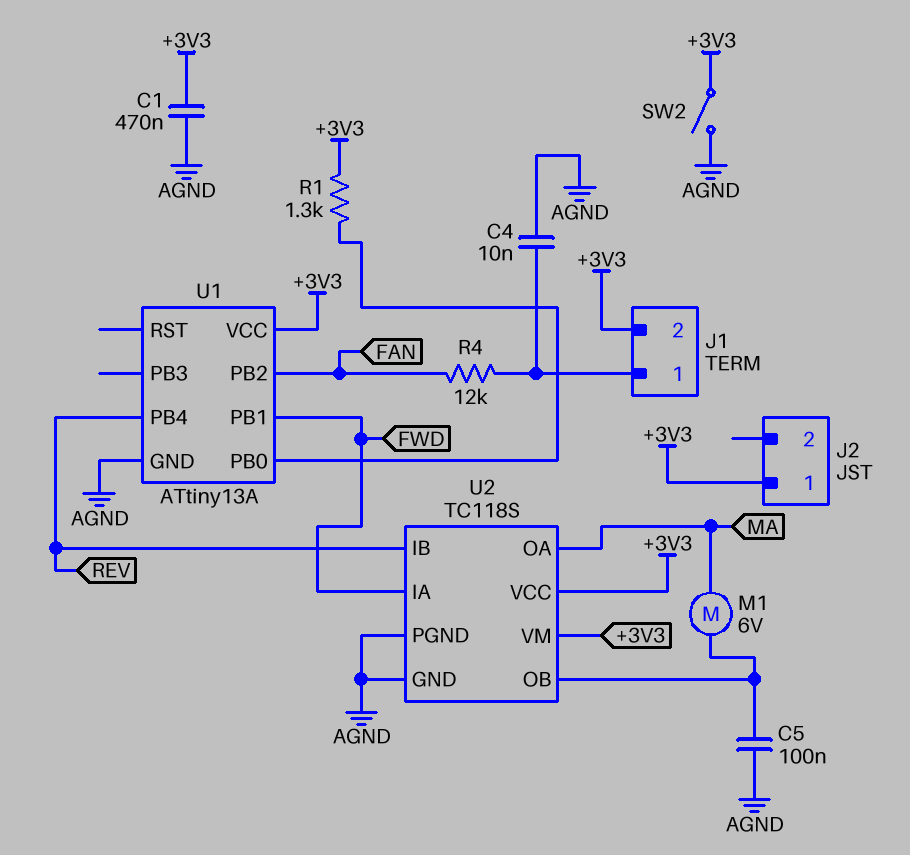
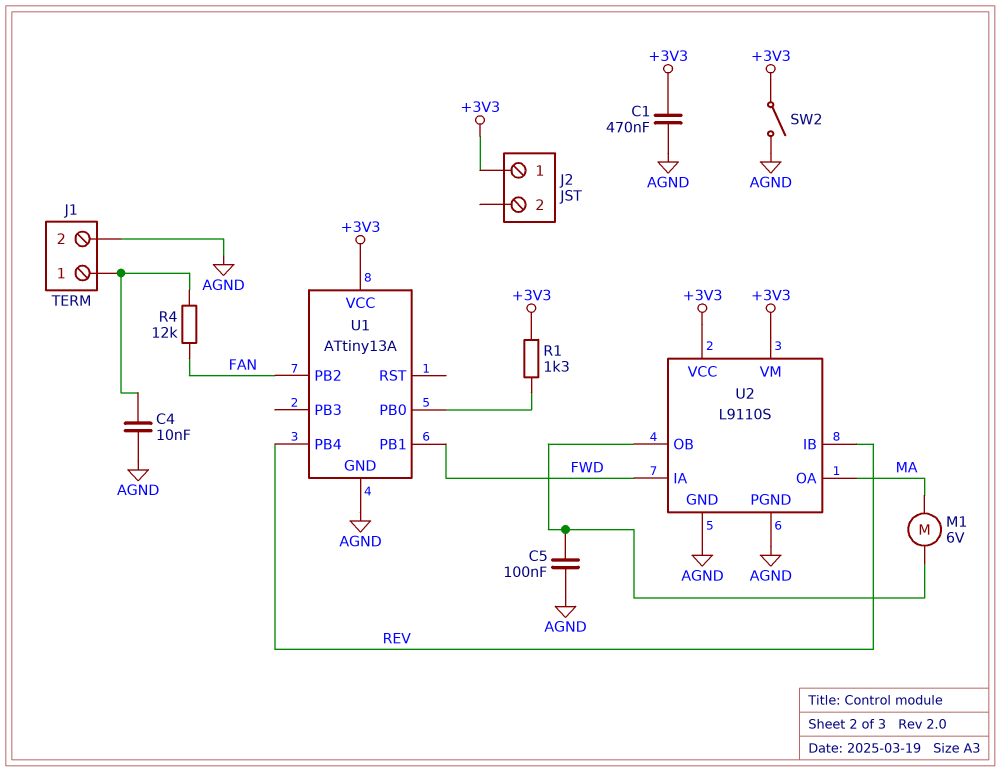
J1 pin 2: +3V3 -> AGND
U2: TC118S -> L9110S

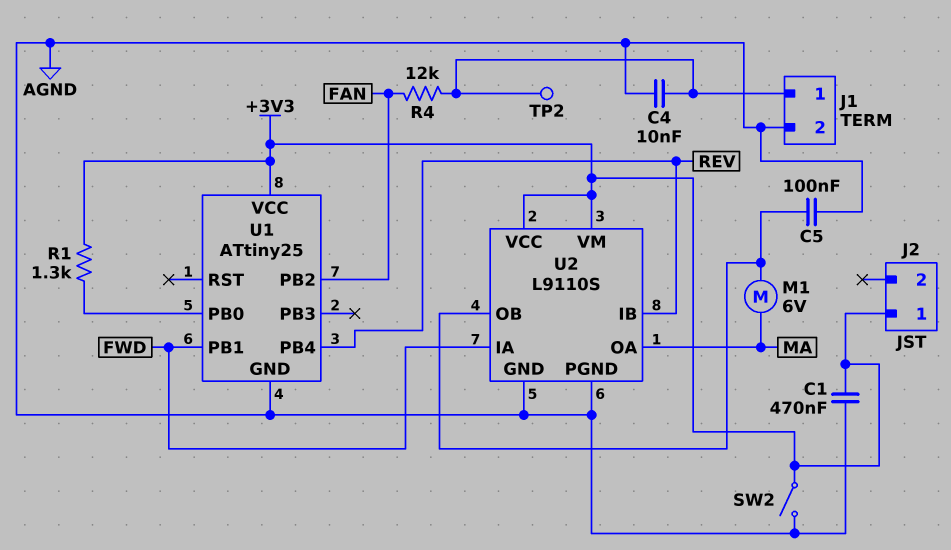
TP2: none -> test point (J1/1)
U1: ATtiny13A -> ATtiny25

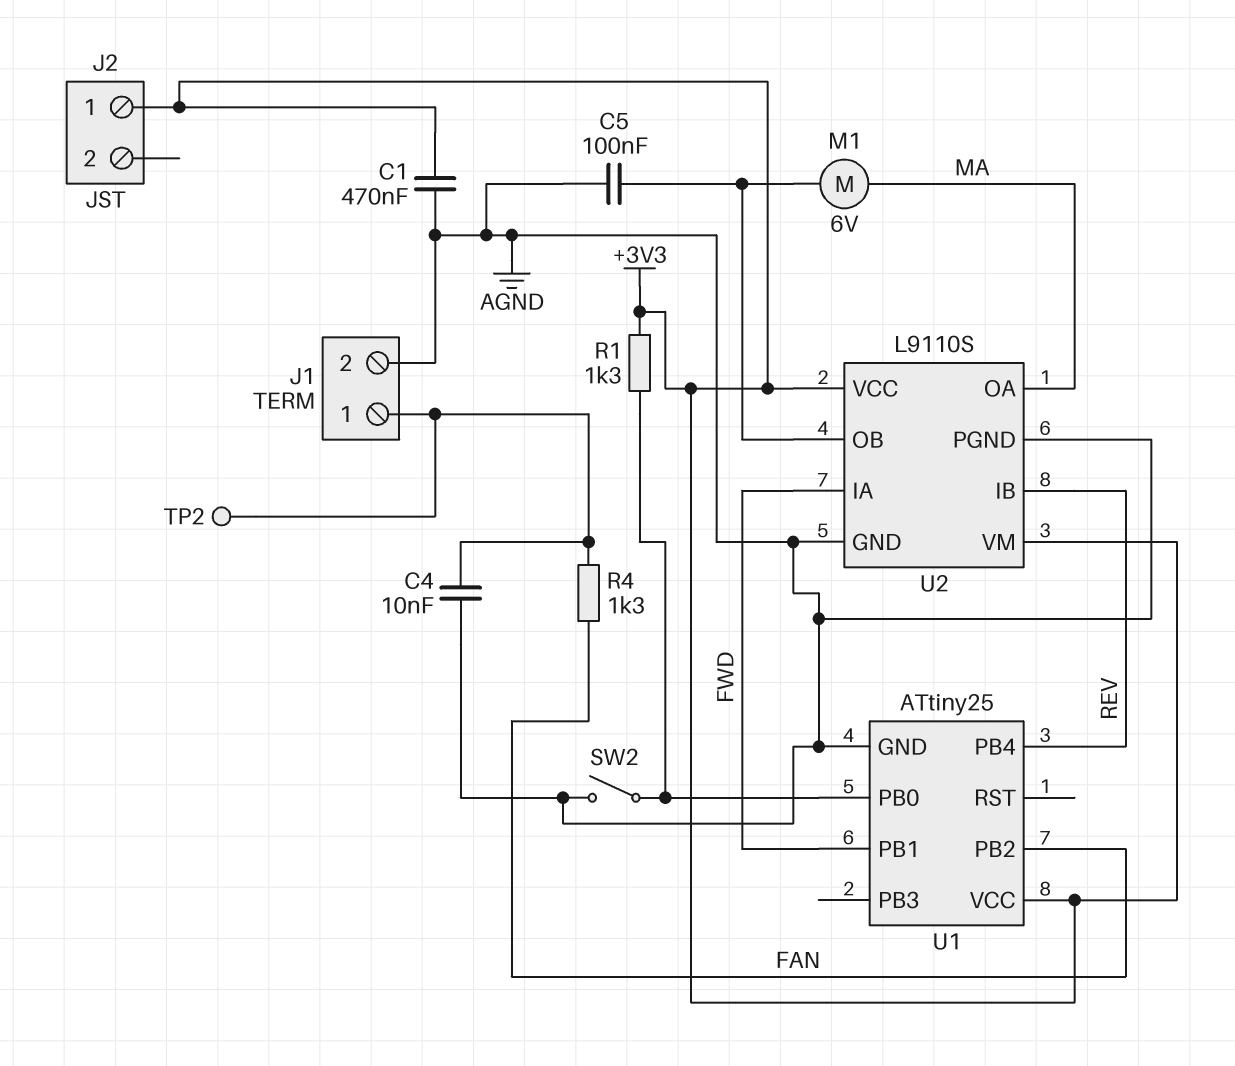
R4: 12k (FAN, J1/1) -> 1.3k (FAN, J1/1)
SW2: switch (+3V3, AGND) -> switch (AGND, U1/PB0)

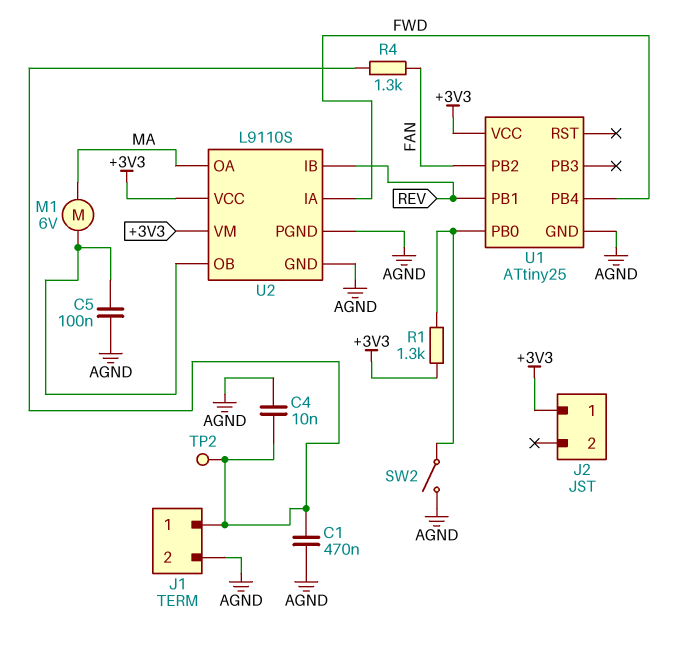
C1: 470nF (+3V3, AGND) -> 470nF (AGND, J1/1)
U1 pin PB1: FWD -> REV
U1 pin PB4: REV -> FWD

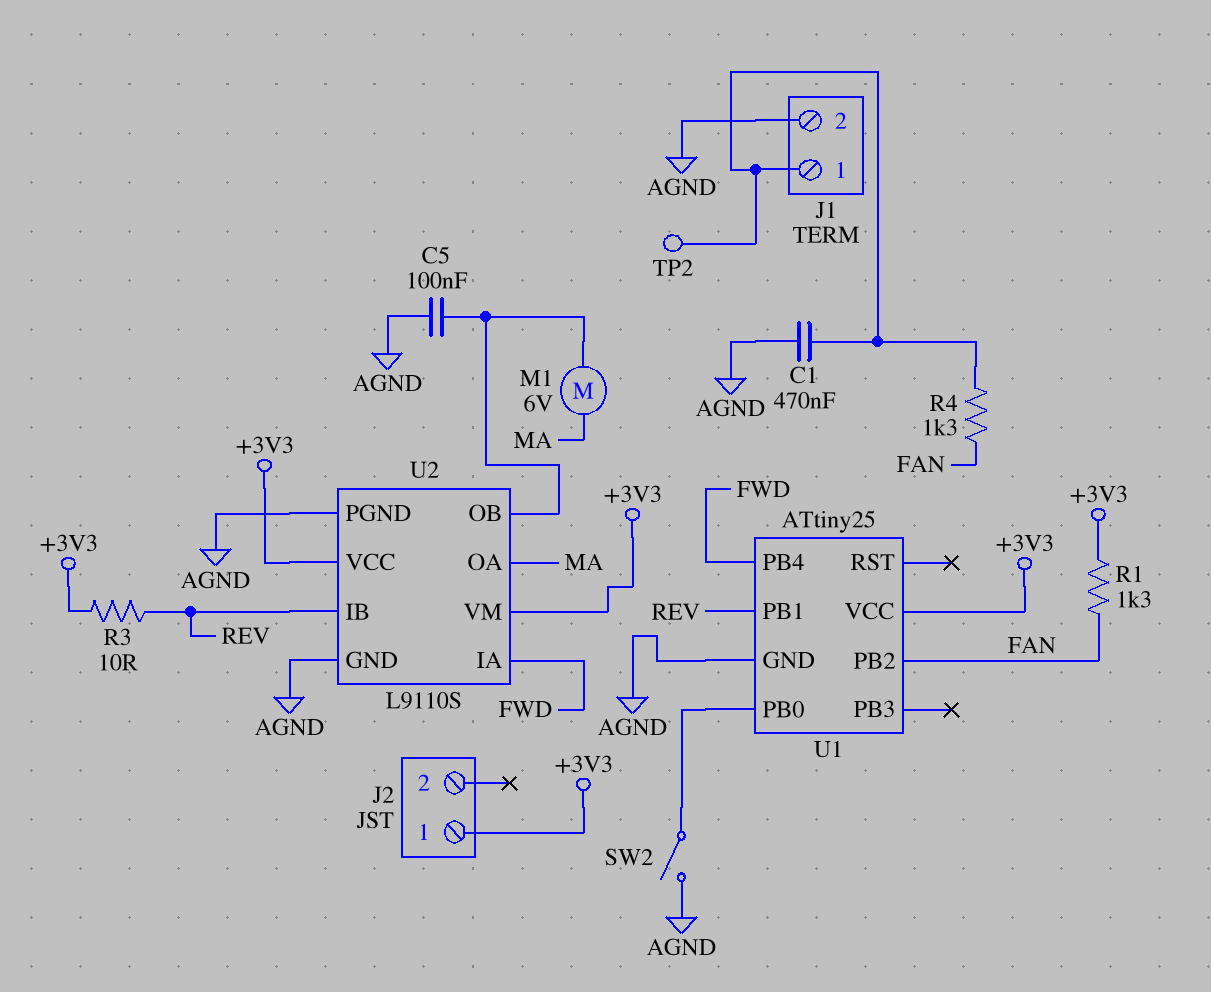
C4: 10nF (AGND, J1/1) -> none
R1: 1.3k (+3V3, U1/PB0) -> 1.3k (+3V3, FAN)
R3: none -> 10 (+3V3, REV)

